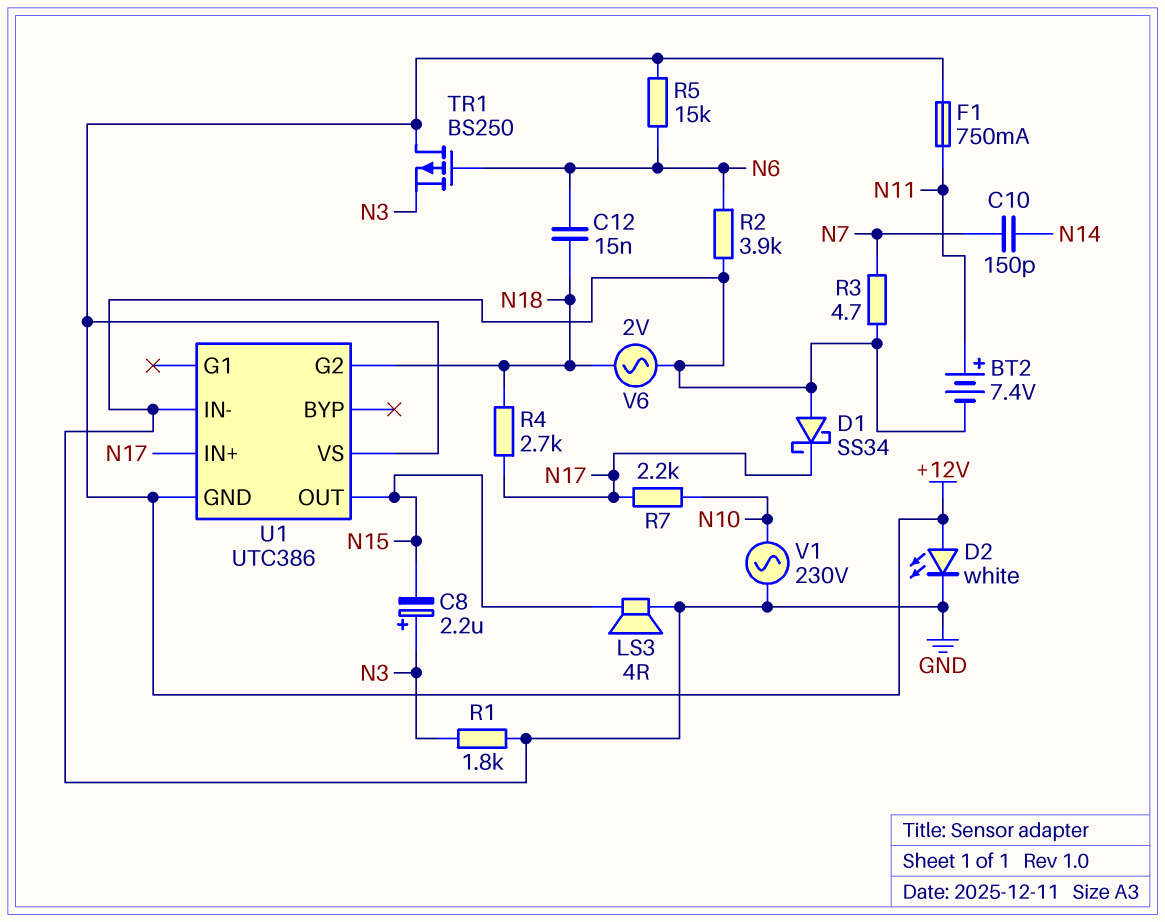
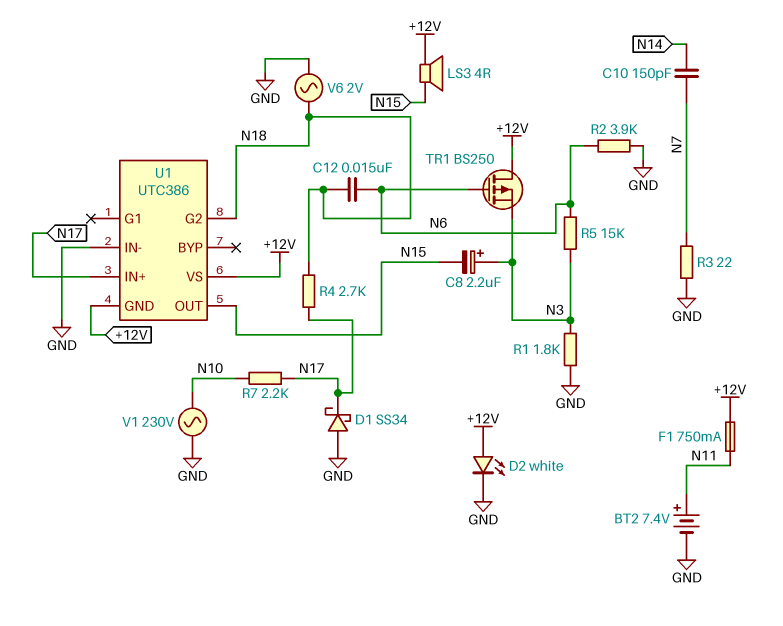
LS3: speaker 4R (GND, N15) -> speaker 4R (+12V, N15)
R3: 4.7 (GND, N7) -> 22 (GND, N7)
R5: 15k (+12V, N6) -> 15k (N3, N6)

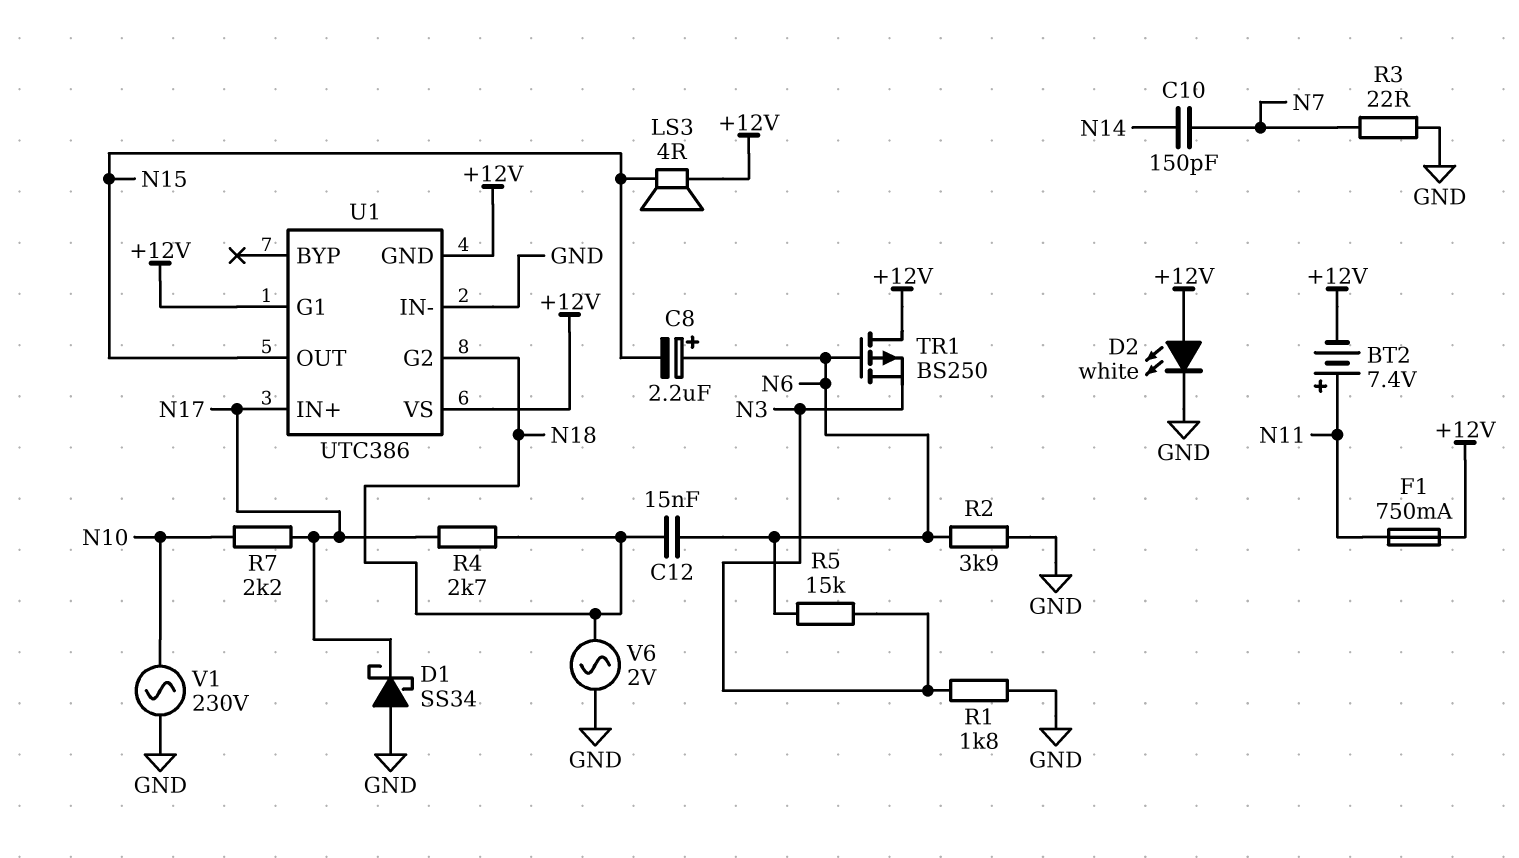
BT2: 7.4V (plus N11, minus GND) -> 7.4V (plus N11, minus +12V)
C8: 2.2uF (plus N3, minus N15) -> 2.2uF (plus N6, minus N15)
U1 pin G1: none -> +12V

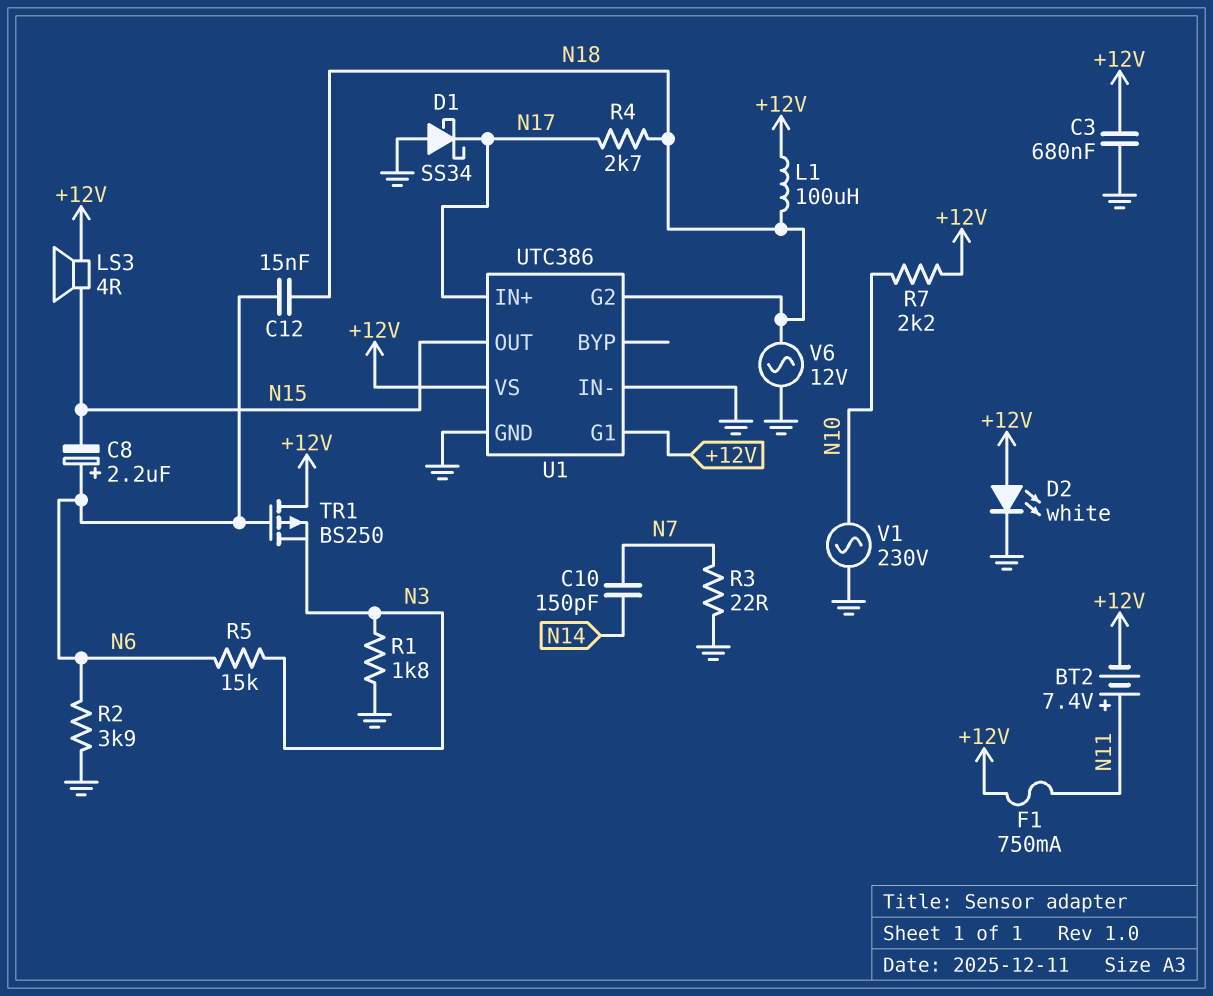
C3: none -> 680nF (+12V, GND)
L1: none -> 100uH (+12V, N18)
R7: 2.2k (N10, N17) -> 2.2k (+12V, N10)
U1 pin GND: +12V -> GND
V6: AC 2V (GND, N18) -> AC 12V (GND, N18)

